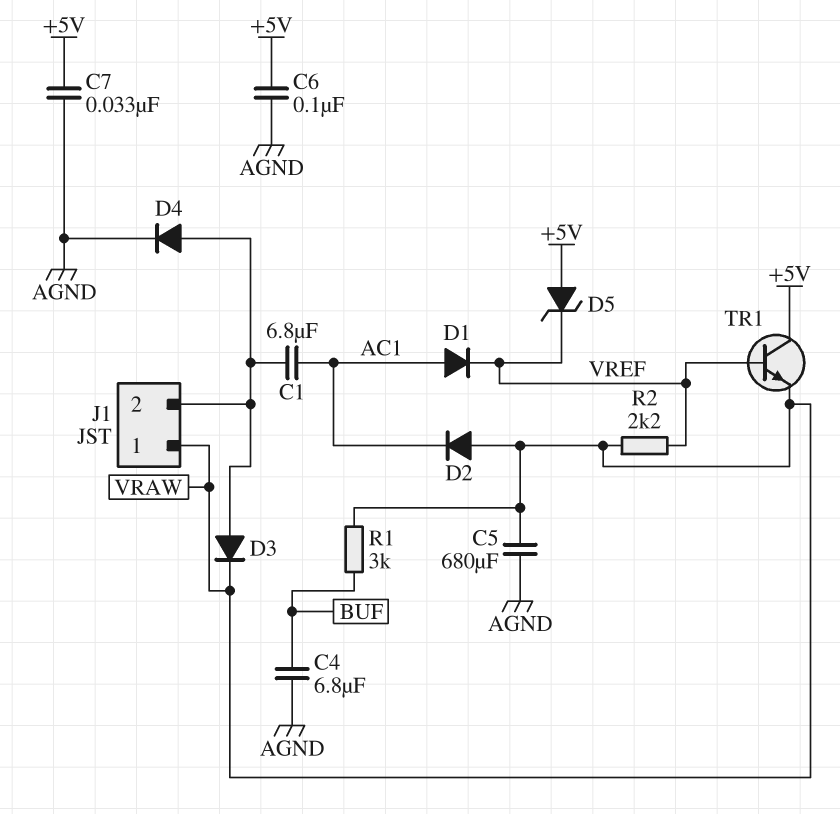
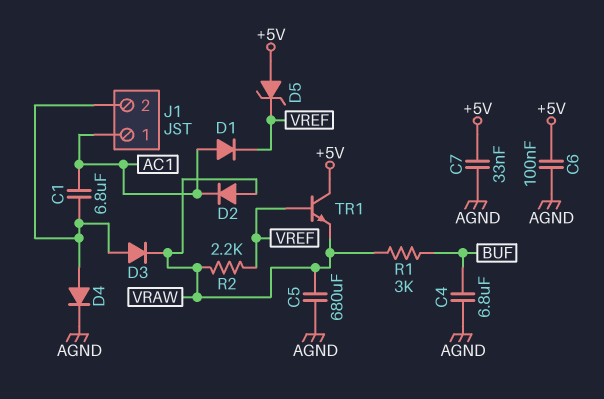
J1 pin 1: VRAW -> AC1

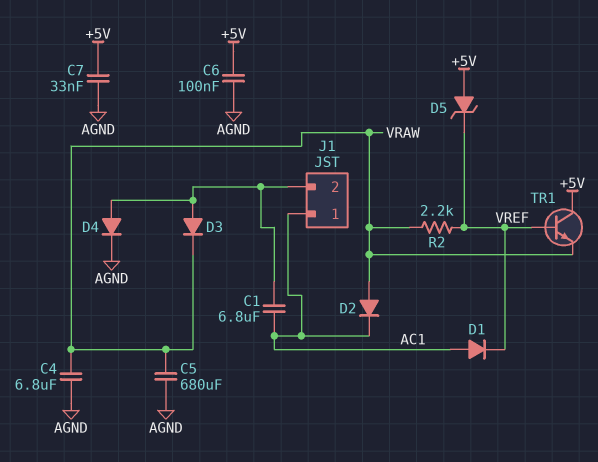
C4: 6.8uF (AGND, BUF) -> 6.8uF (AGND, VRAW)
R1: 3k (BUF, VRAW) -> none

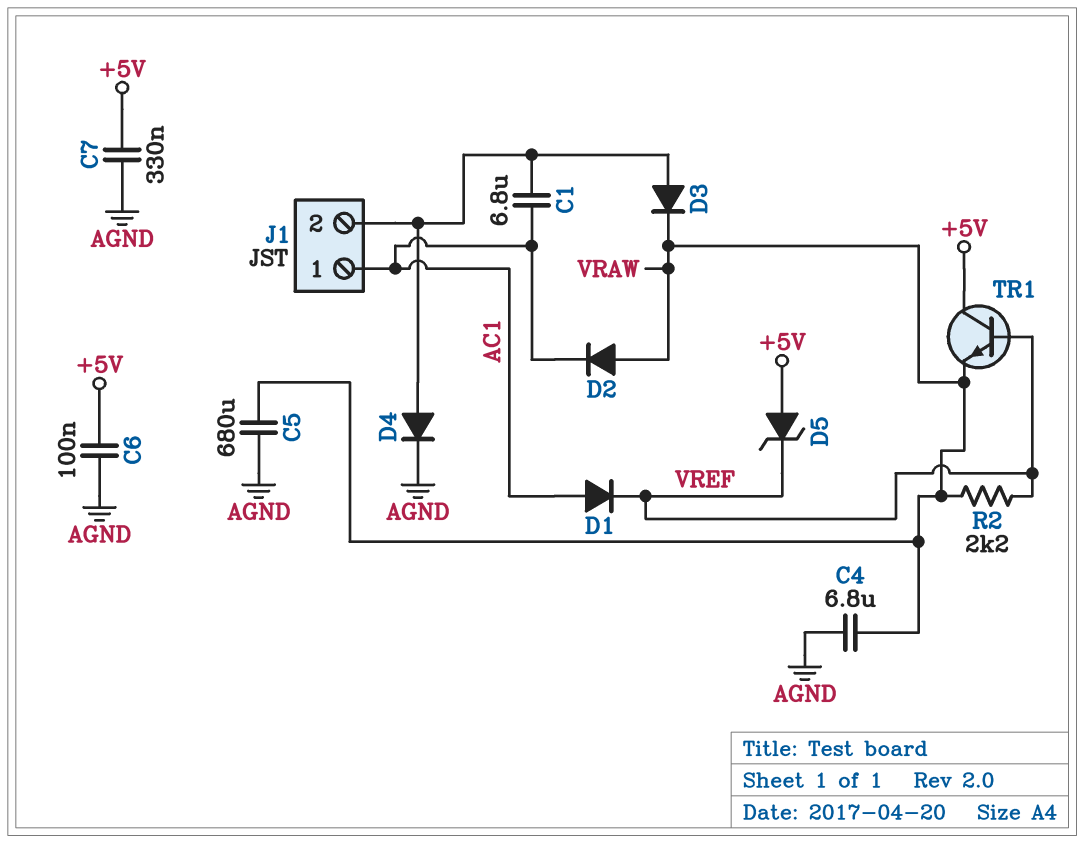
C7: 33nF (+5V, AGND) -> 330nF (+5V, AGND)

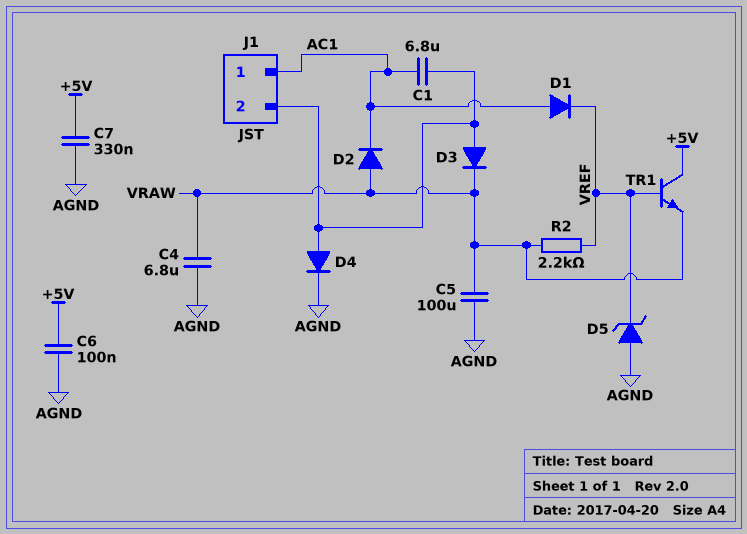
C5: 680uF (AGND, VRAW) -> 100uF (AGND, VRAW)
D5: zener (A +5V, K VREF) -> zener (A AGND, K VREF)

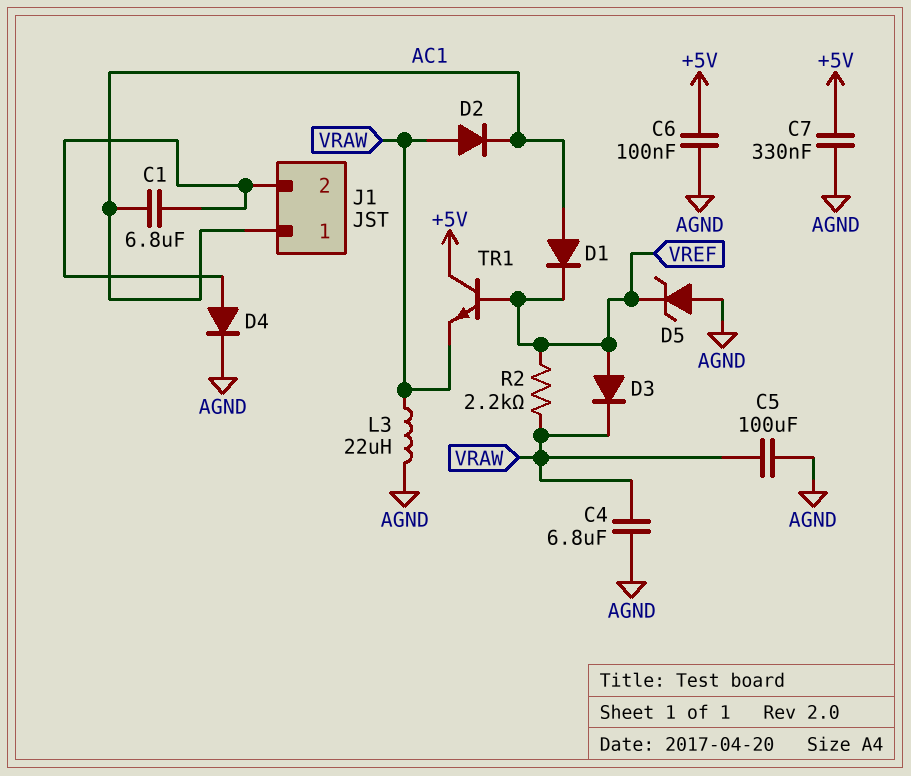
D3: diode (A J1/2, K VRAW) -> diode (A VREF, K VRAW)
L3: none -> 22uH (AGND, VRAW)

